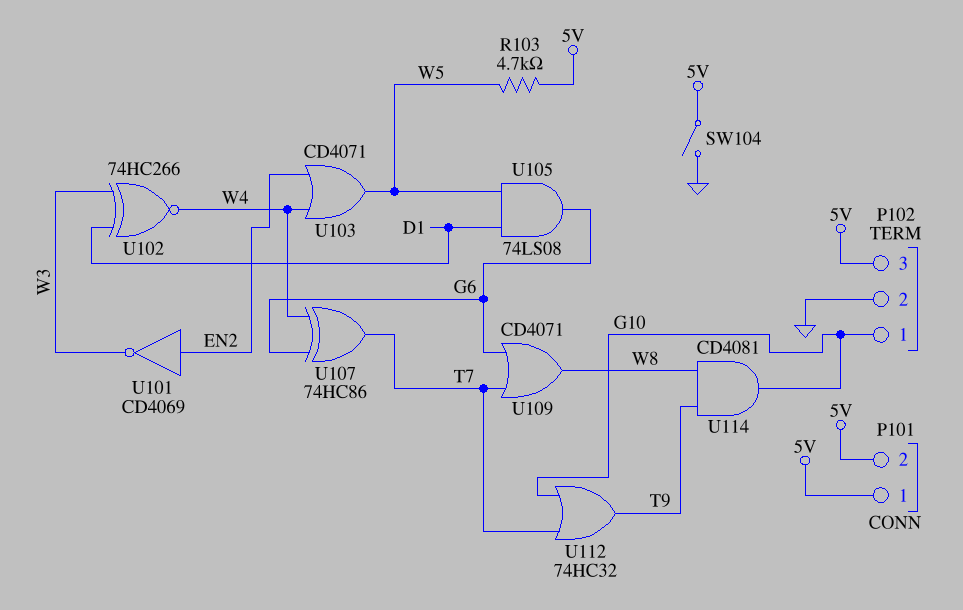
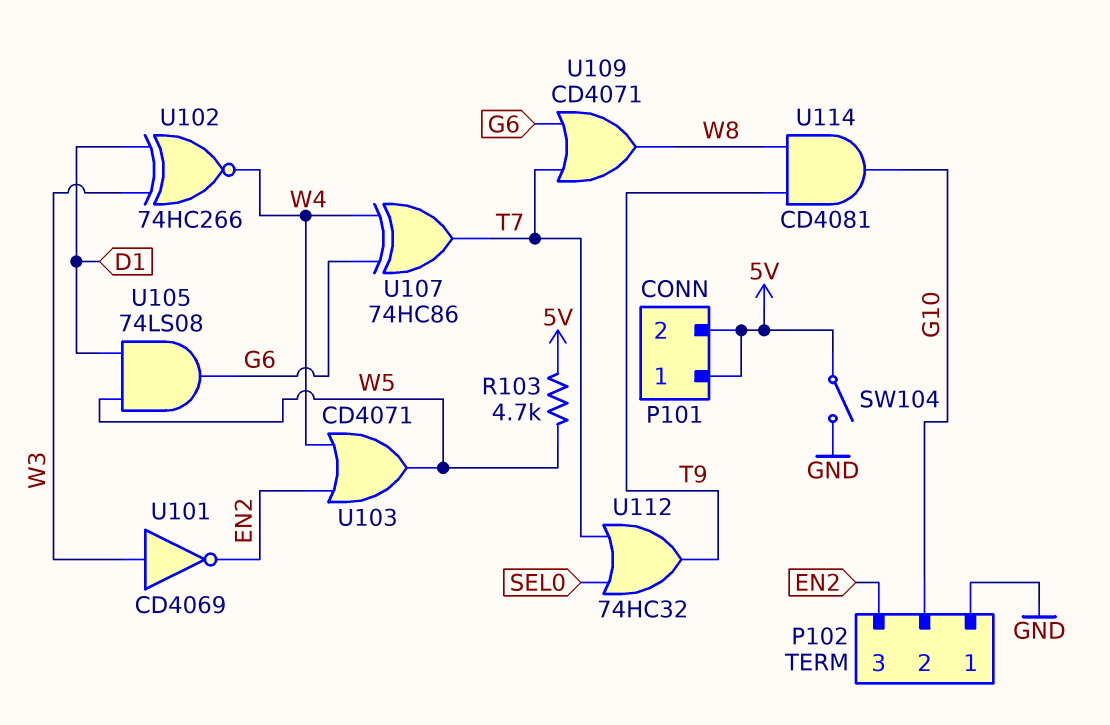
P102 pin 1: G10 -> GND
P102 pin 2: GND -> G10
P102 pin 3: 5V -> EN2
U101: NOT CD4069 (in EN2, out W3) -> NOT CD4069 (in W3, out EN2)
U112: OR 74HC32 (in G10, in T7, out T9) -> OR 74HC32 (in SEL0, in T7, out T9)

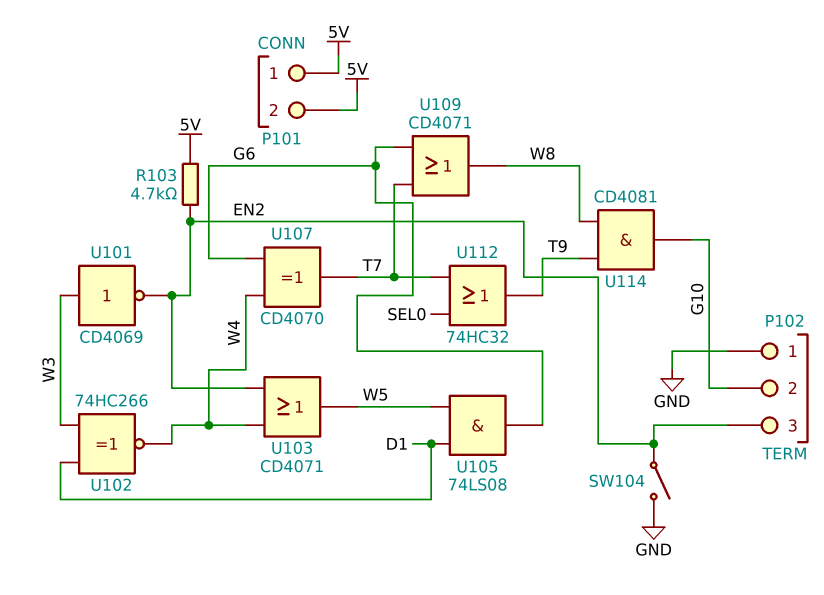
R103: 4.7k (5V, W5) -> 4.7k (5V, EN2)
SW104: switch (5V, GND) -> switch (EN2, GND)
U107: XOR 74HC86 (in G6, in W4, out T7) -> XOR CD4070 (in G6, in W4, out T7)

